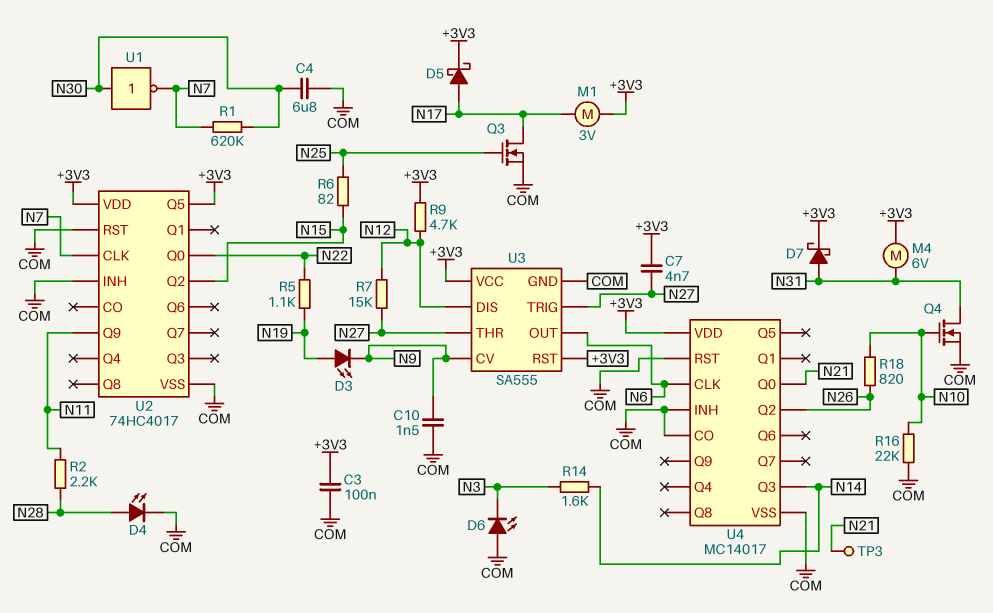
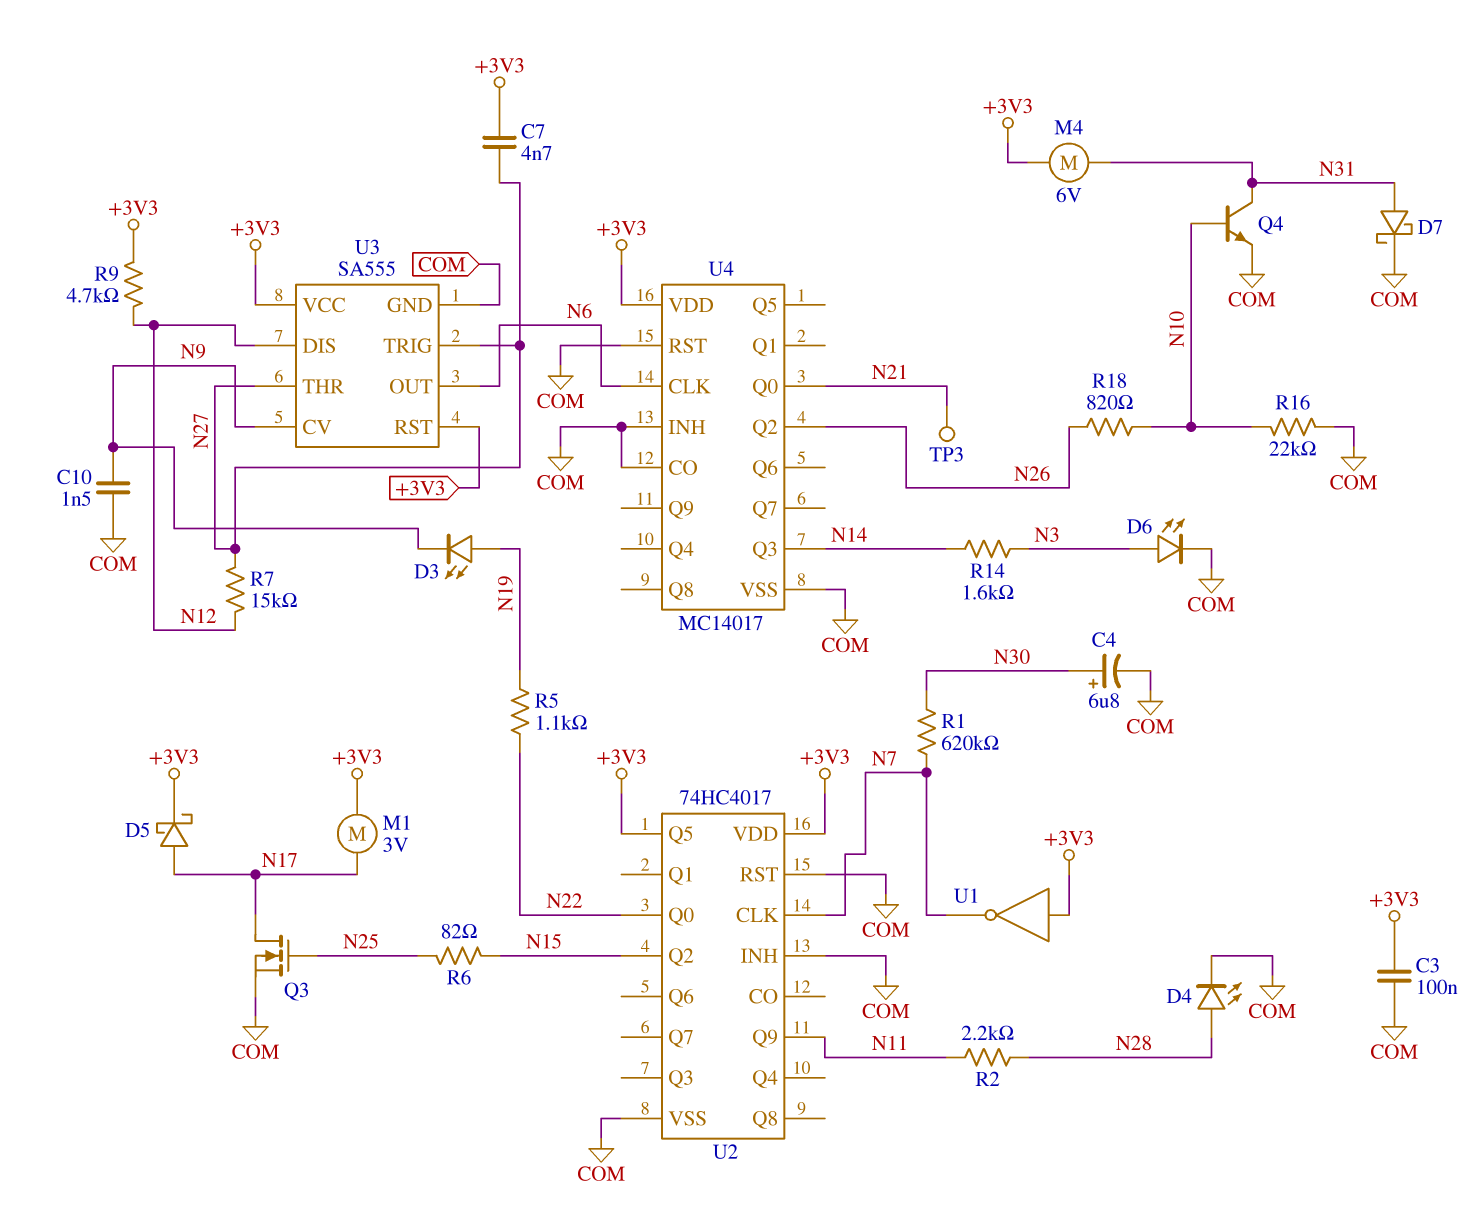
C4: 6.8uF (COM, N30) -> 6.8uF (plus N30, minus COM)
D6: LED (A COM, K N3) -> LED (A N3, K COM)
D7: schottky (A N31, K +3V3) -> schottky (A N31, K COM)
Q4: NMOS (G N10, D N31, S COM) -> NPN (B N10, C N31, E COM)
U1: NOT (in N30, out N7) -> NOT (in +3V3, out N7)

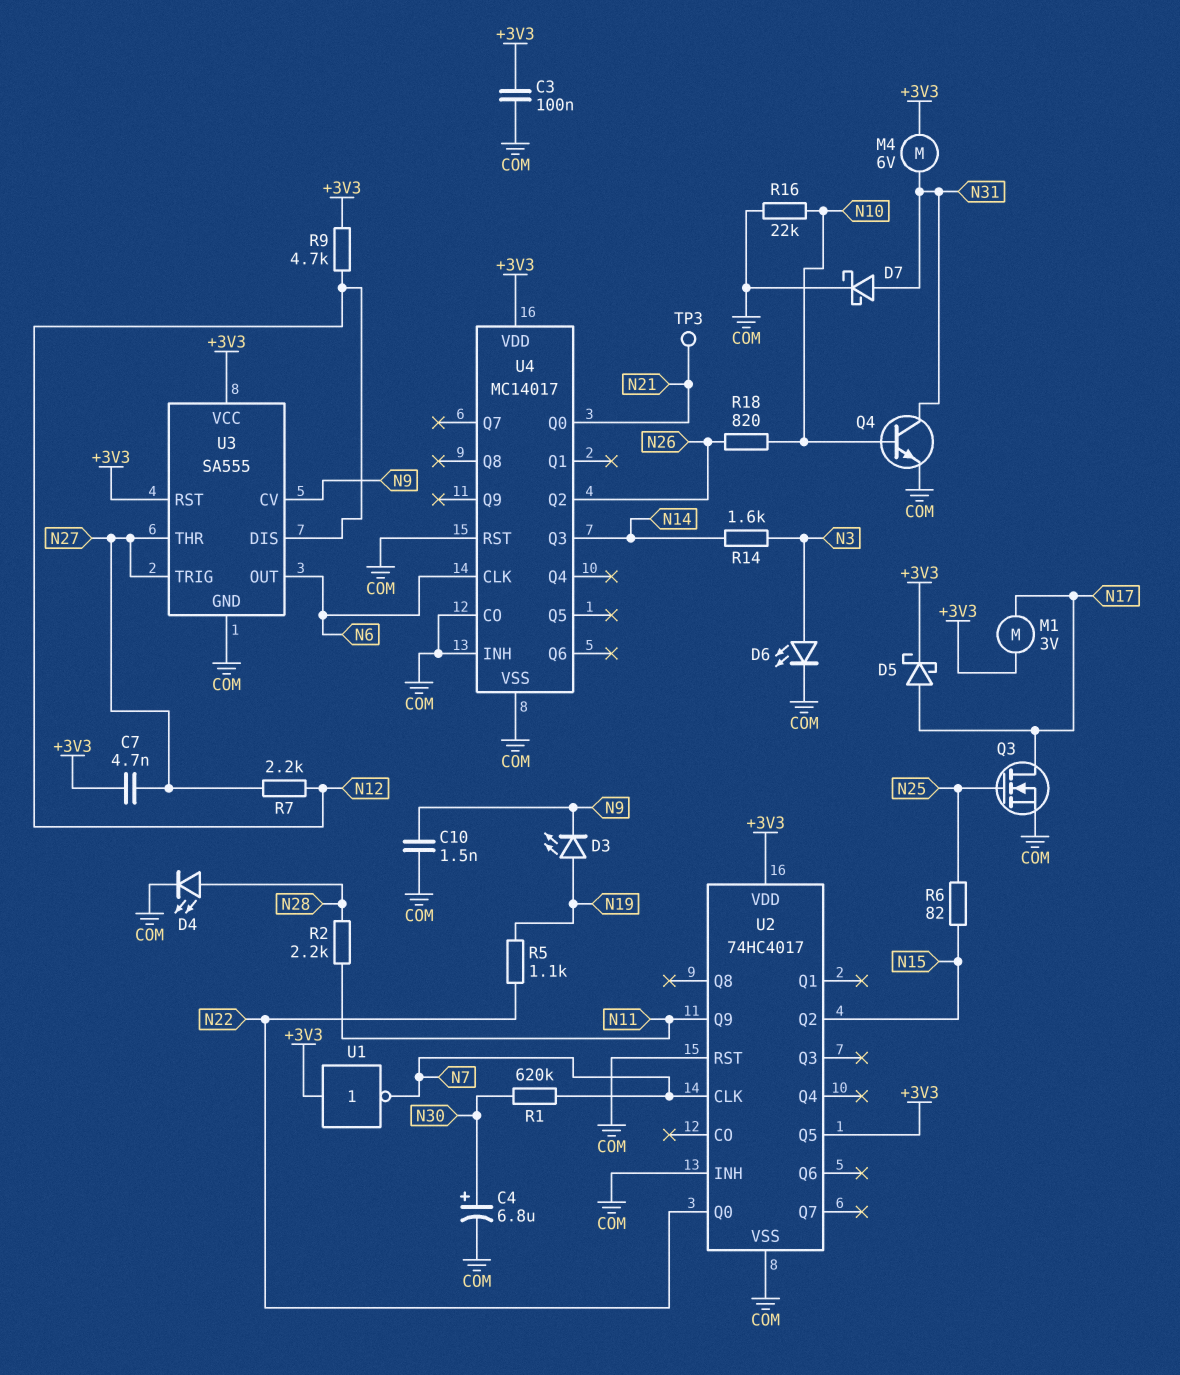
R7: 15k (N12, N27) -> 2.2k (N12, N27)

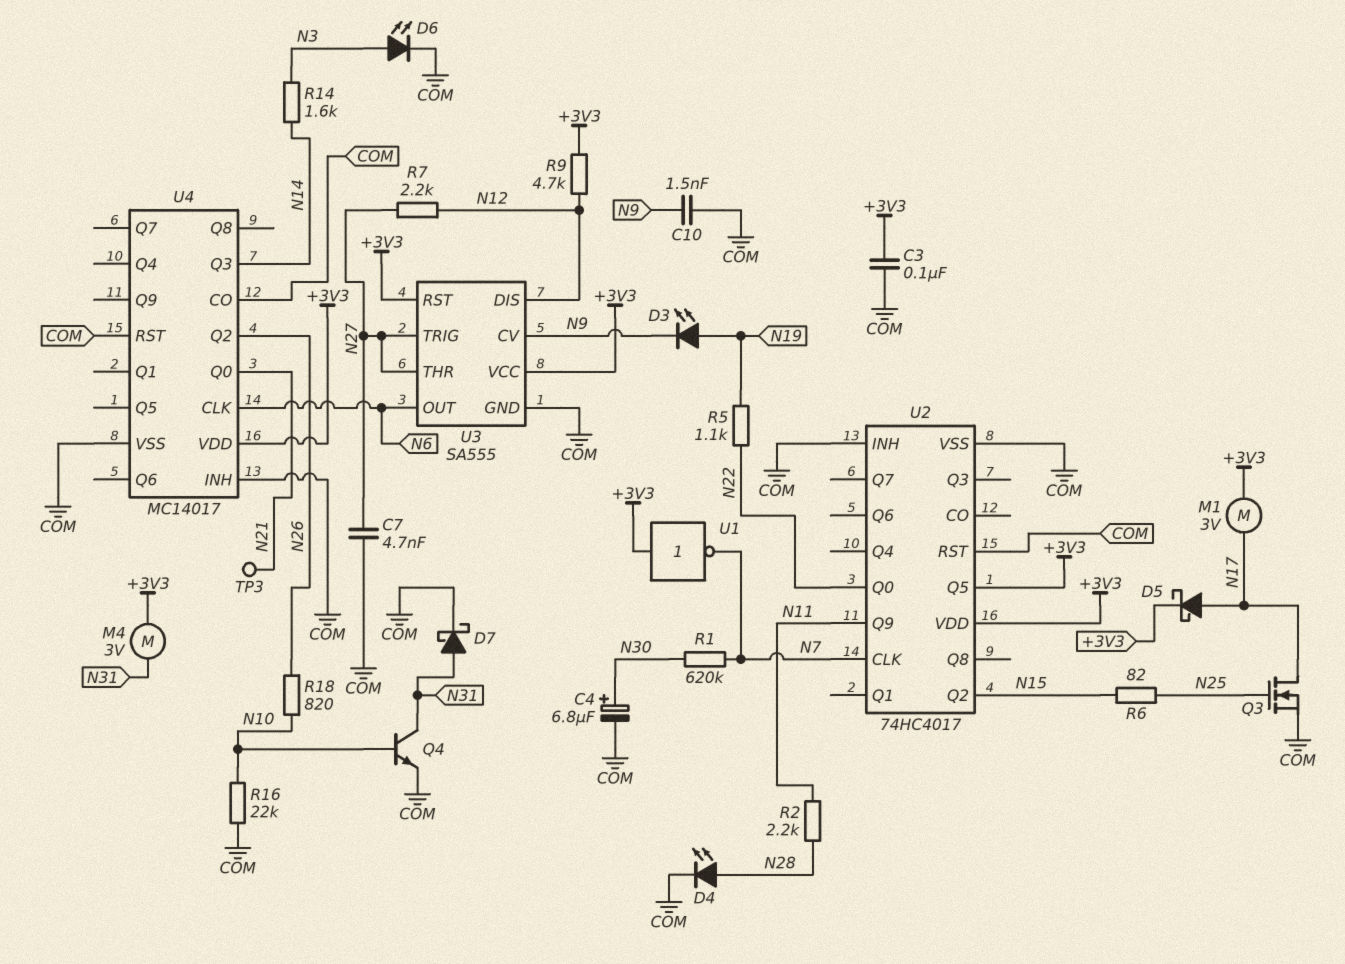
C7: 4.7nF (+3V3, N27) -> 4.7nF (COM, N27)
M4: motor 6V (+3V3, N31) -> motor 3V (+3V3, N31)

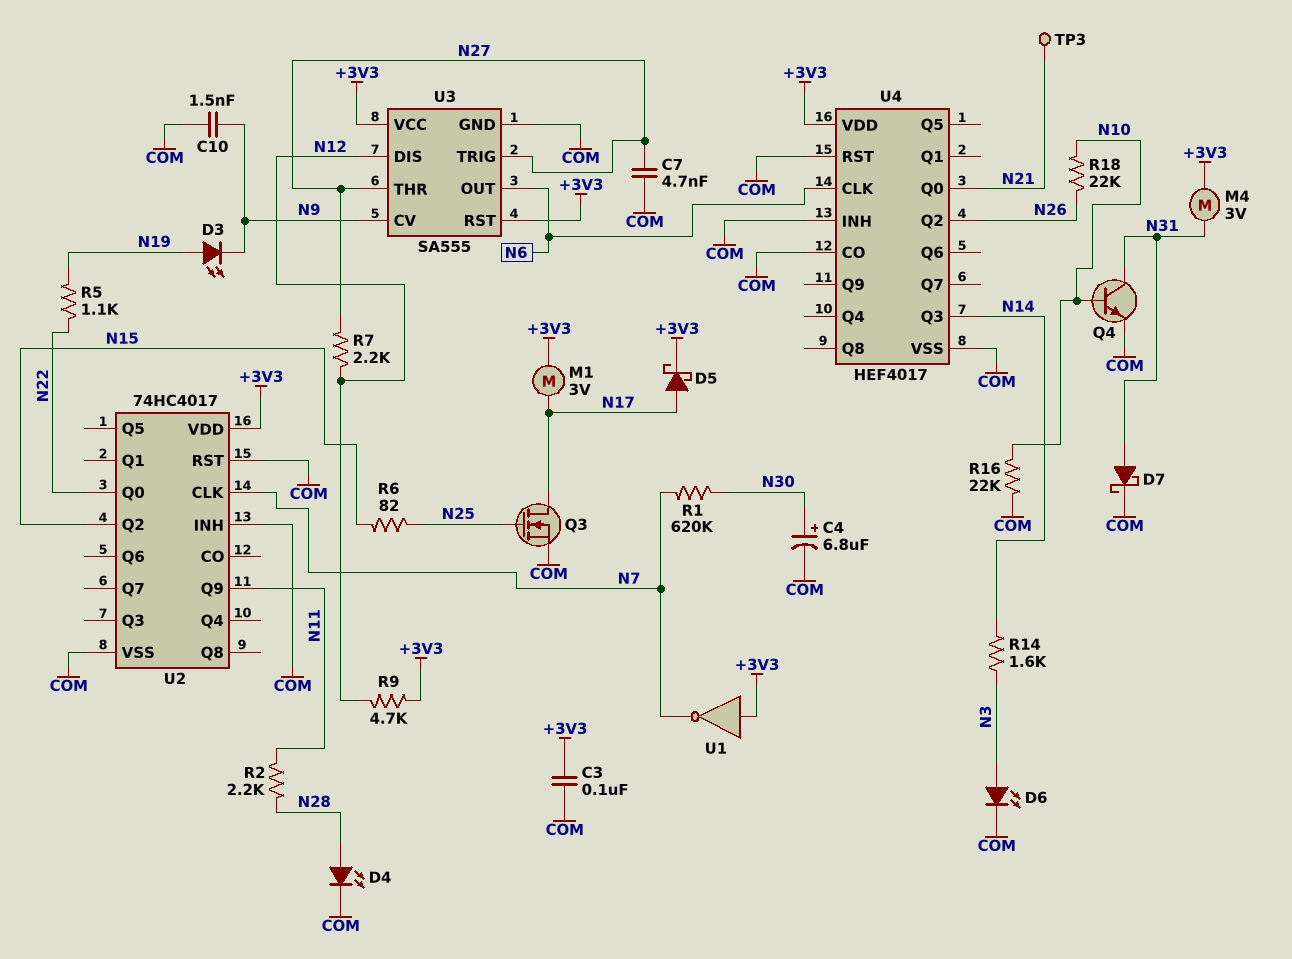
R18: 820 (N10, N26) -> 22k (N10, N26)
U2 pin Q5: +3V3 -> none
U4: MC14017 -> HEF4017

